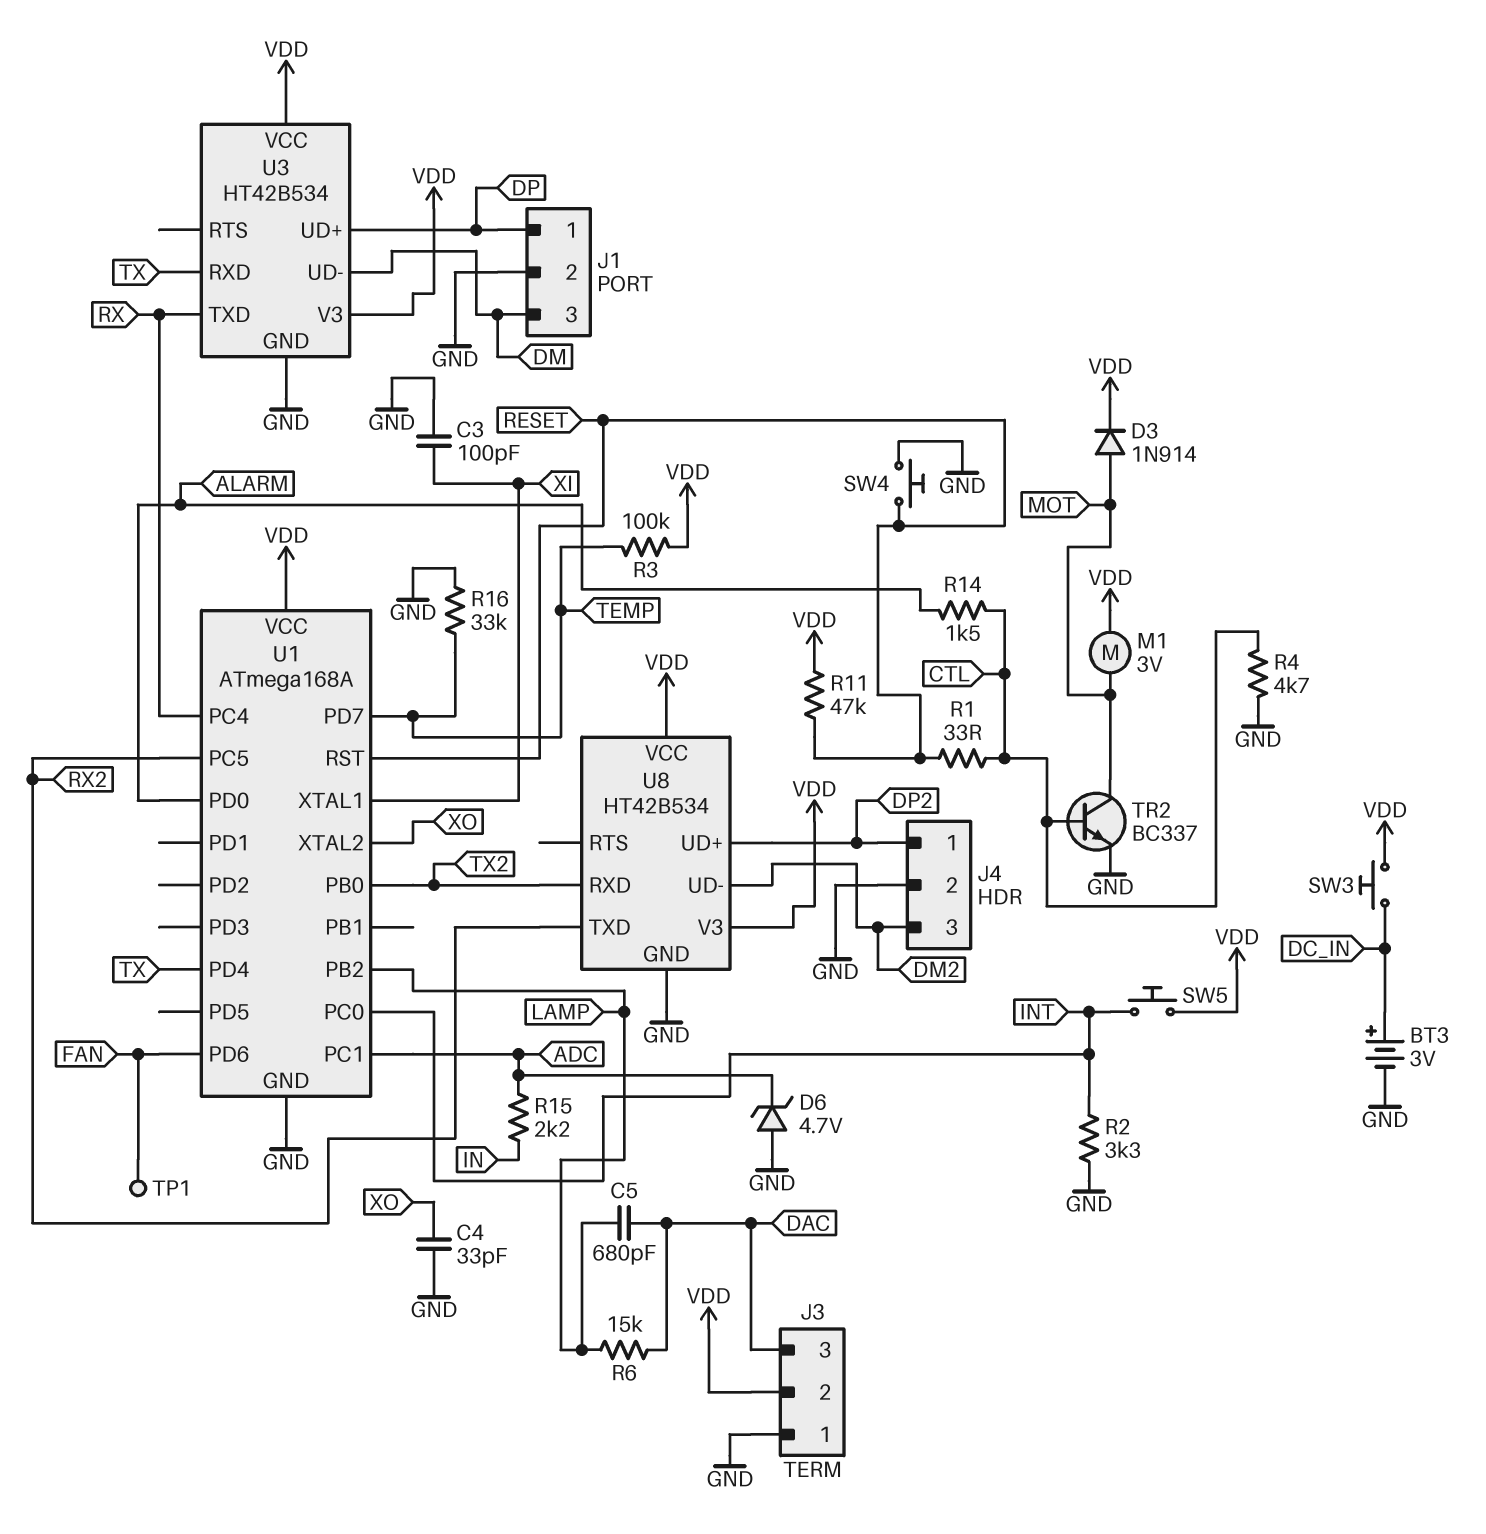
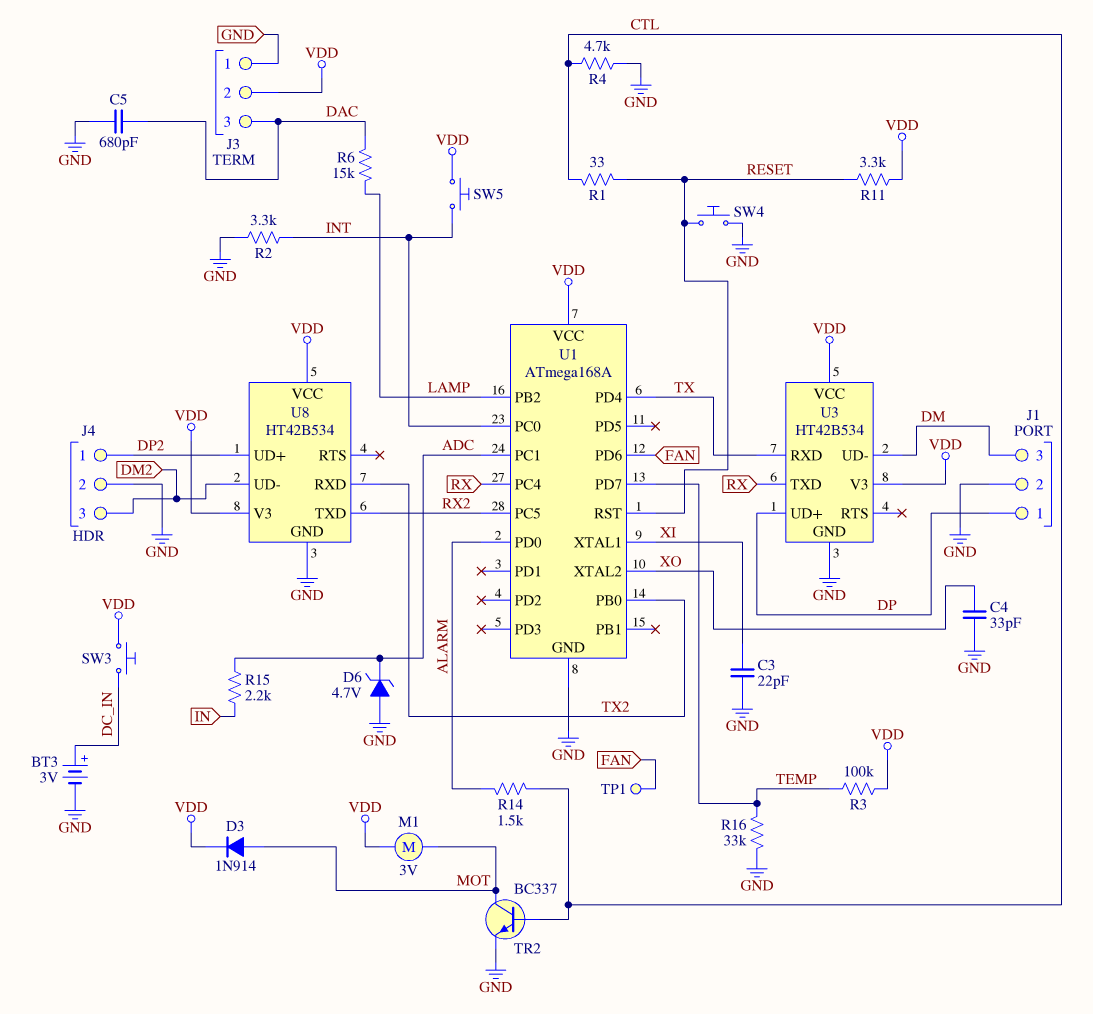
C3: 100pF (GND, XI) -> 22pF (GND, XI)
C5: 680pF (DAC, LAMP) -> 680pF (DAC, GND)
R11: 47k (RESET, VDD) -> 3.3k (RESET, VDD)

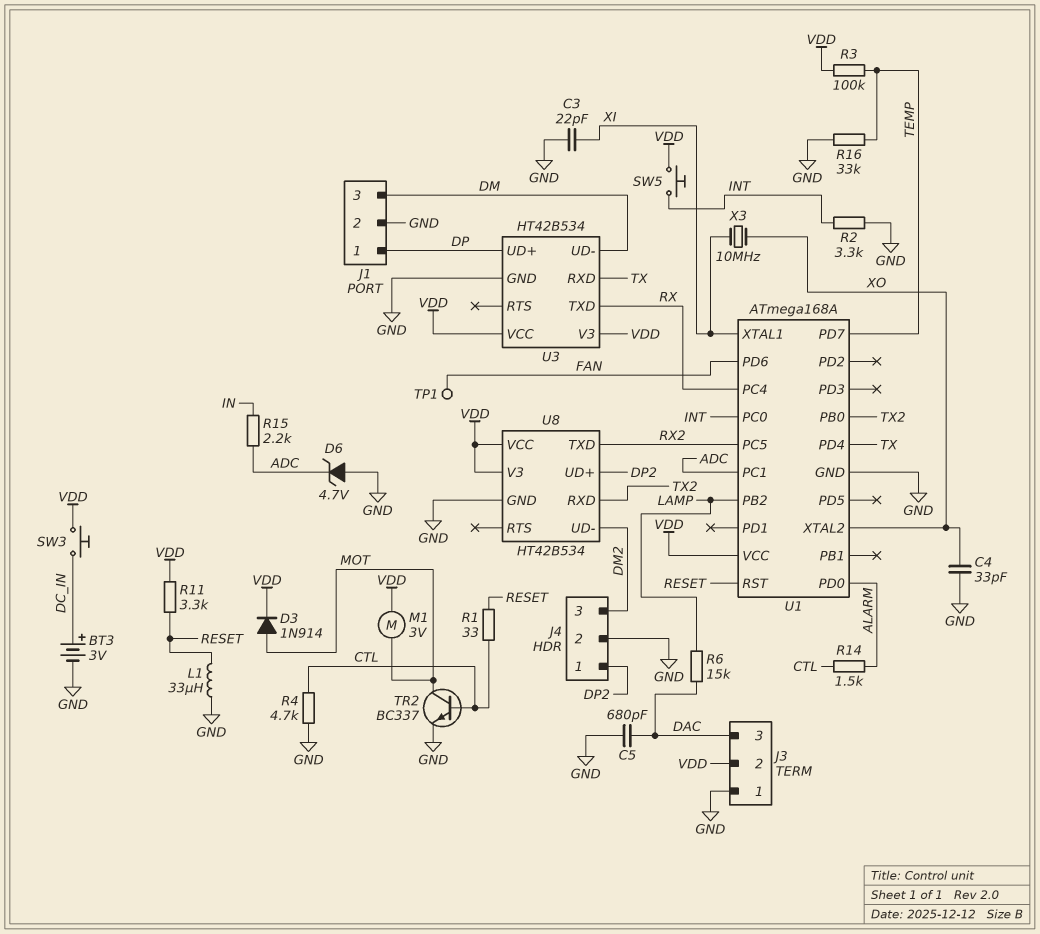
L1: none -> 33uH (GND, RESET)
SW4: button (GND, RESET) -> none
X3: none -> 10MHz (XI, XO)

